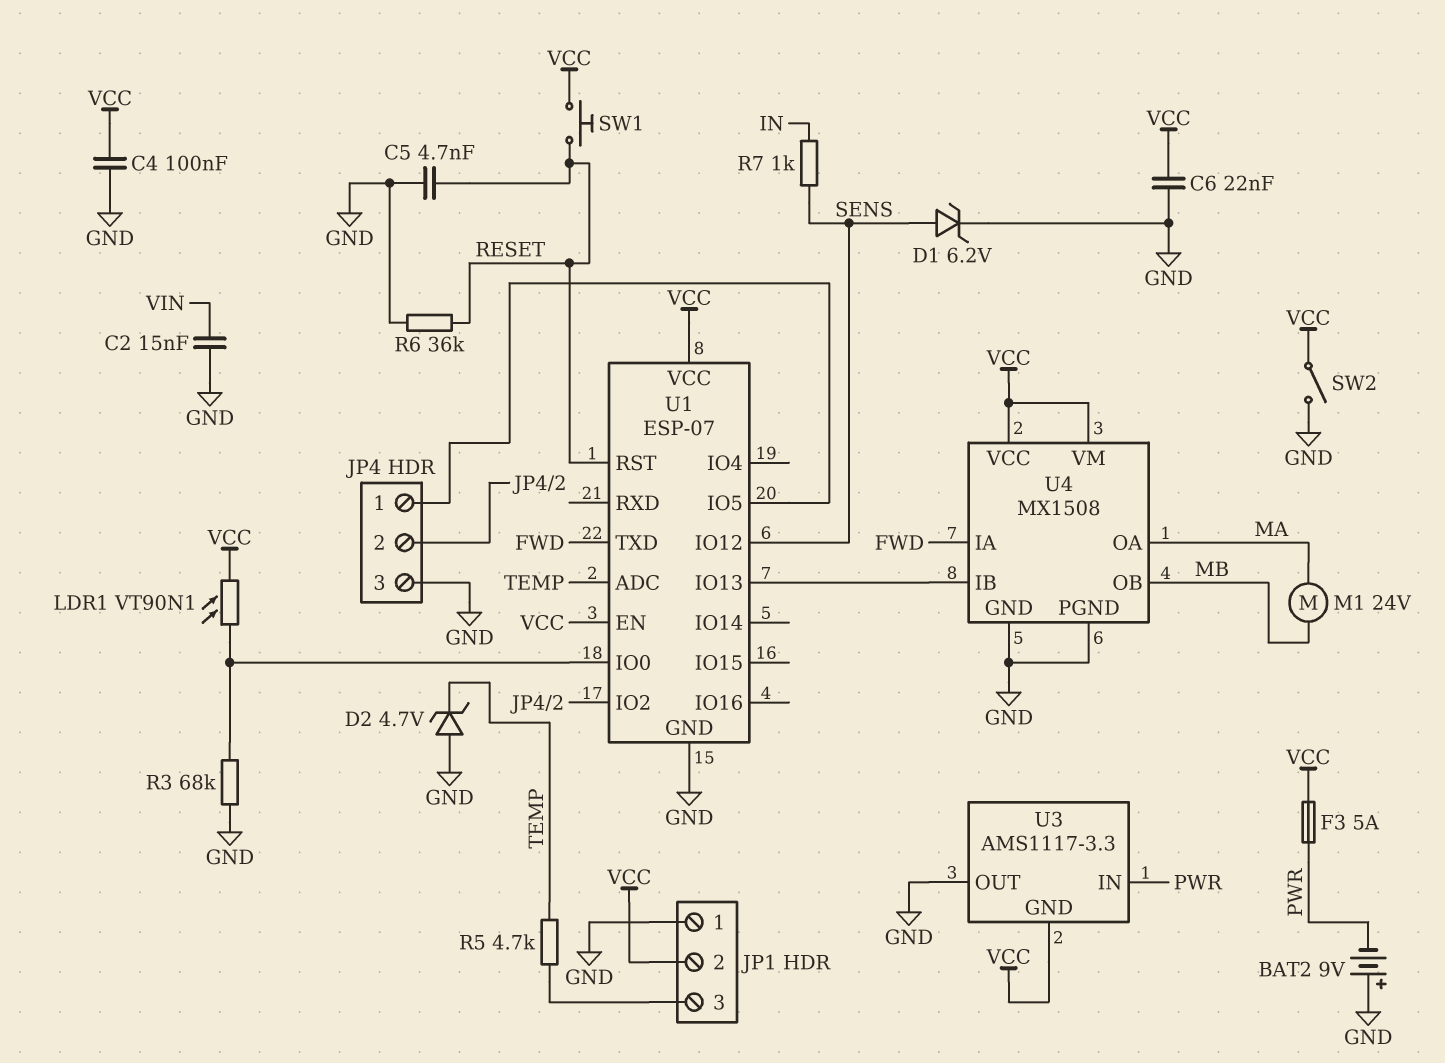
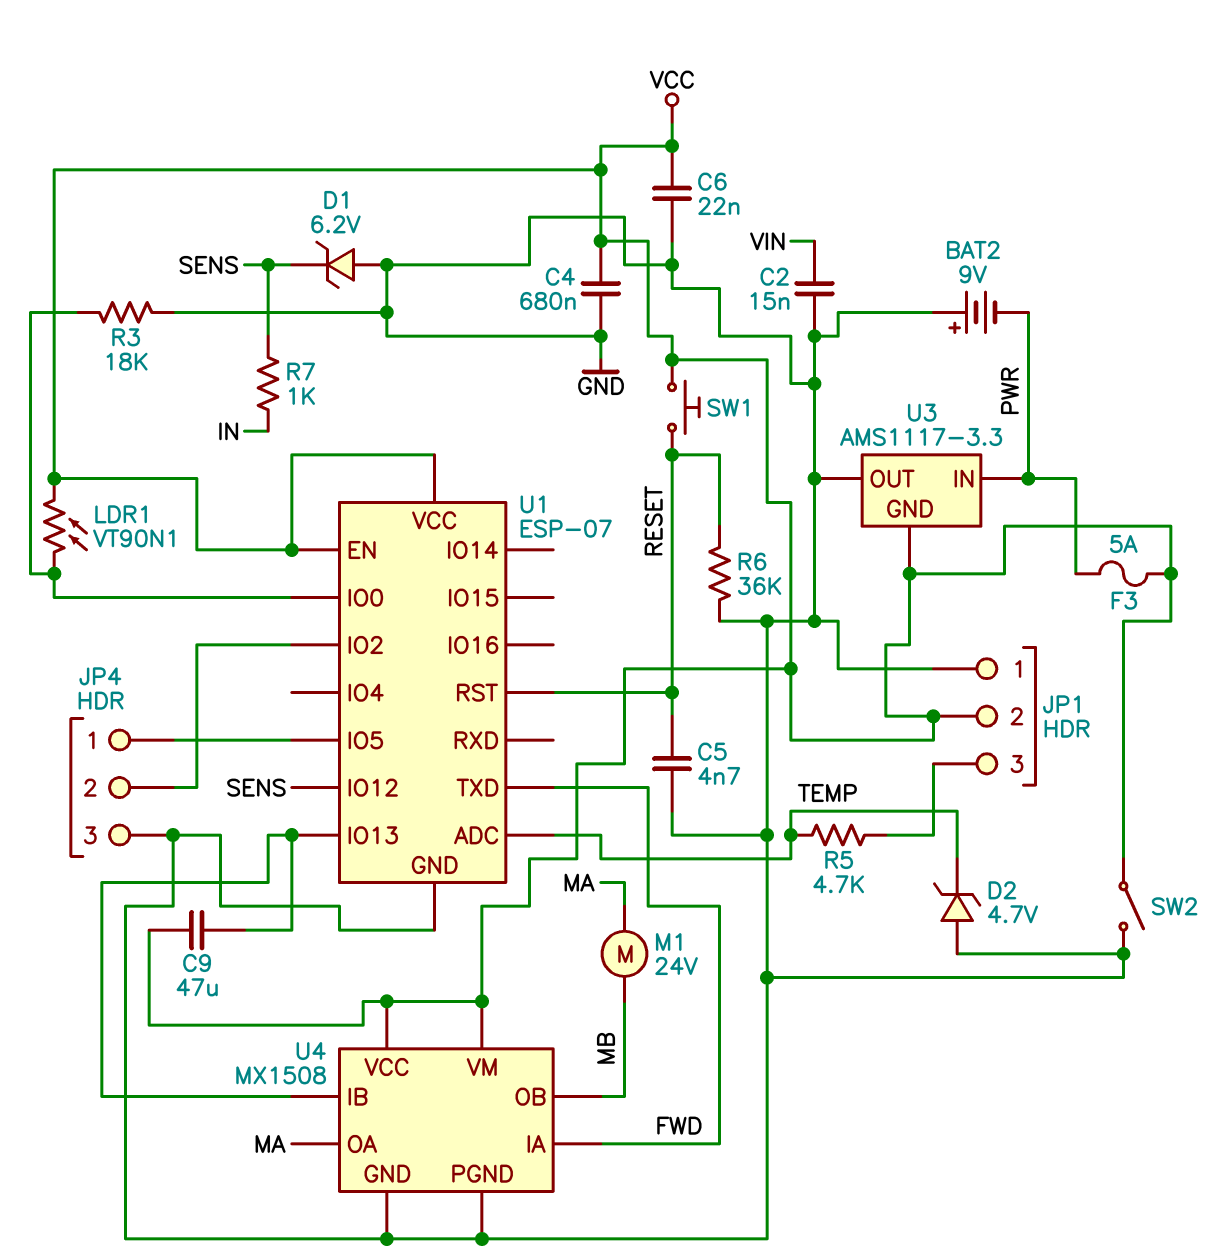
C4: 100nF (GND, VCC) -> 680nF (GND, VCC)
C9: none -> 47uF (U1/IO13, VCC)
D1: zener 6.2V (A SENS, K GND) -> zener 6.2V (A GND, K SENS)
R3: 68k (GND, U1/IO0) -> 18k (GND, U1/IO0)

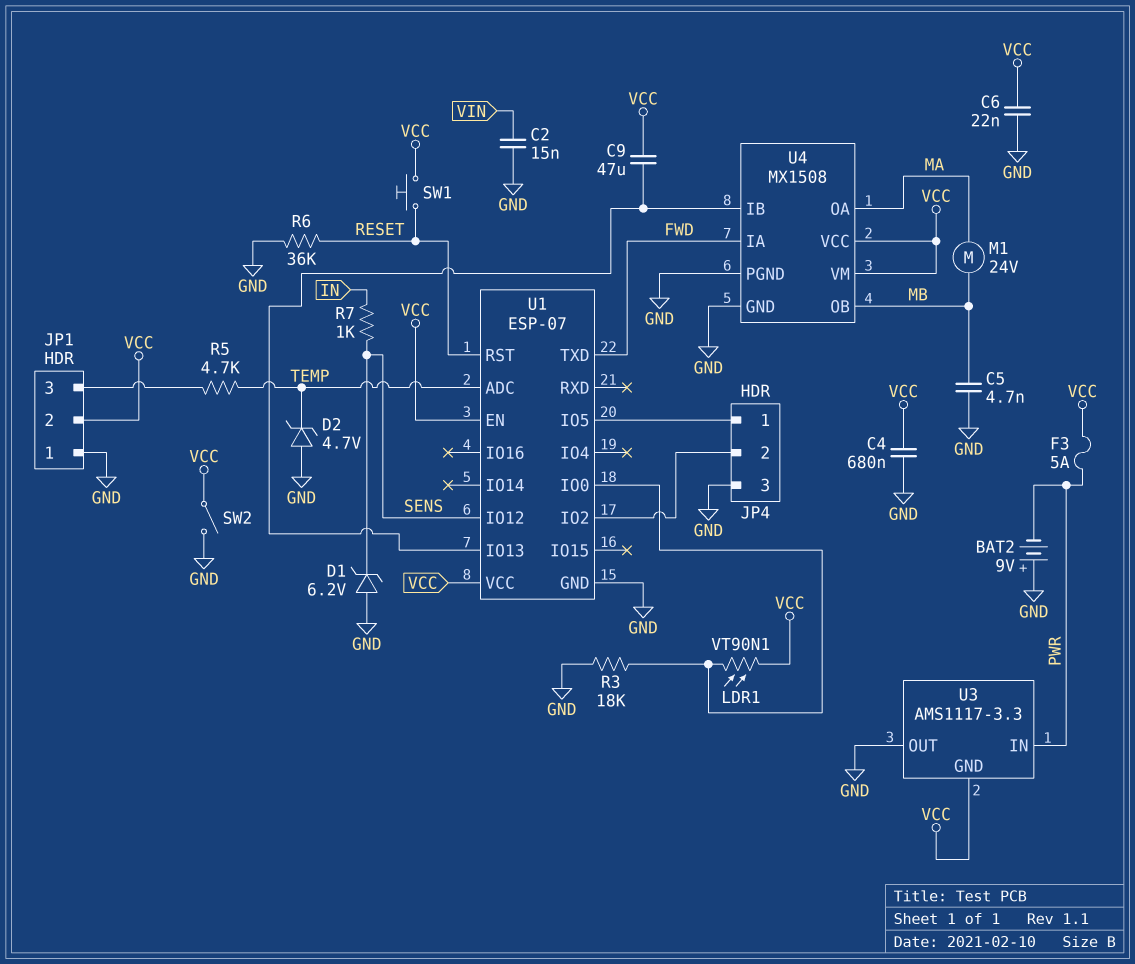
C5: 4.7nF (GND, RESET) -> 4.7nF (GND, MB)

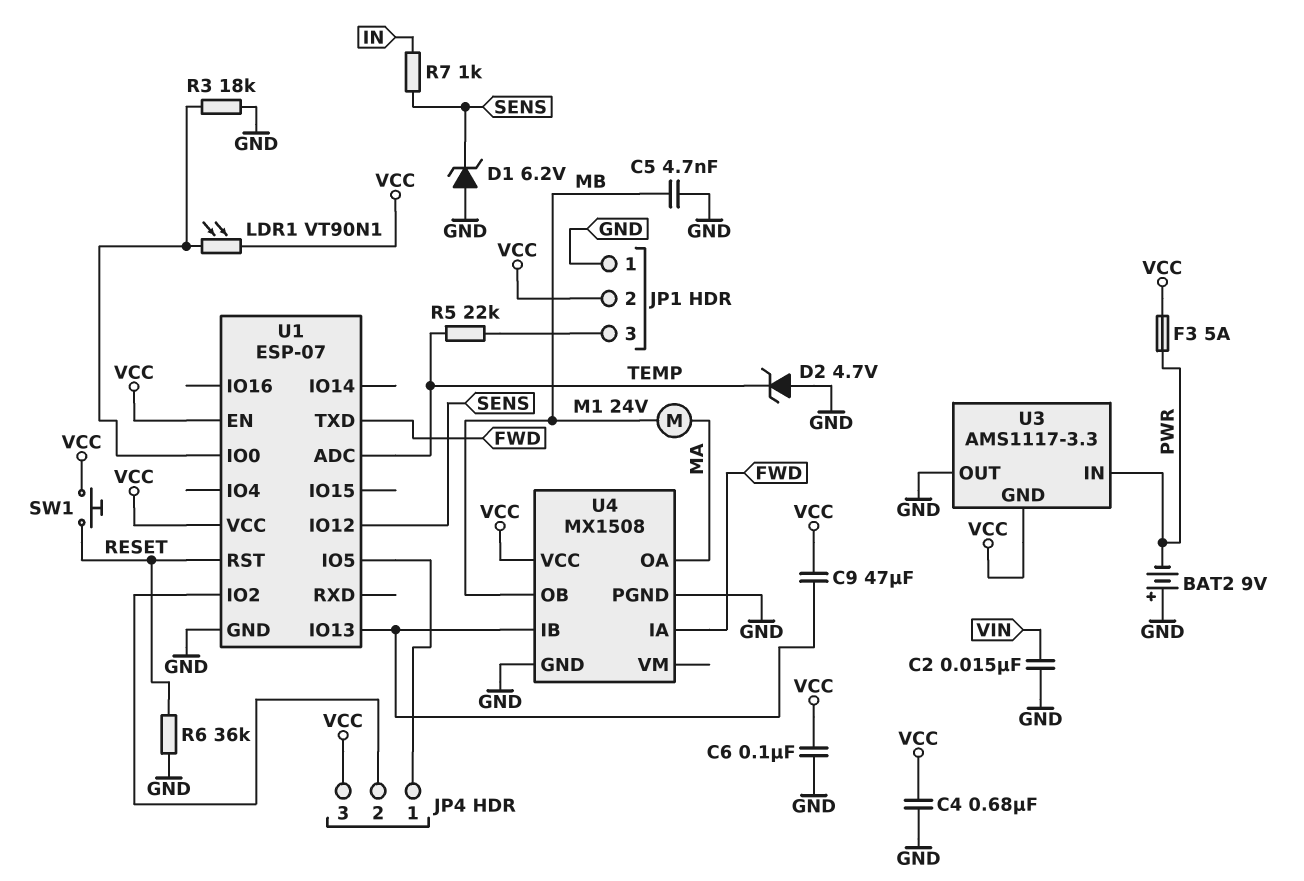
C6: 22nF (GND, VCC) -> 100nF (GND, VCC)
JP4 pin 3: GND -> VCC
R5: 4.7k (JP1/3, TEMP) -> 22k (JP1/3, TEMP)
SW2: switch (GND, VCC) -> none
U4 pin VM: VCC -> none

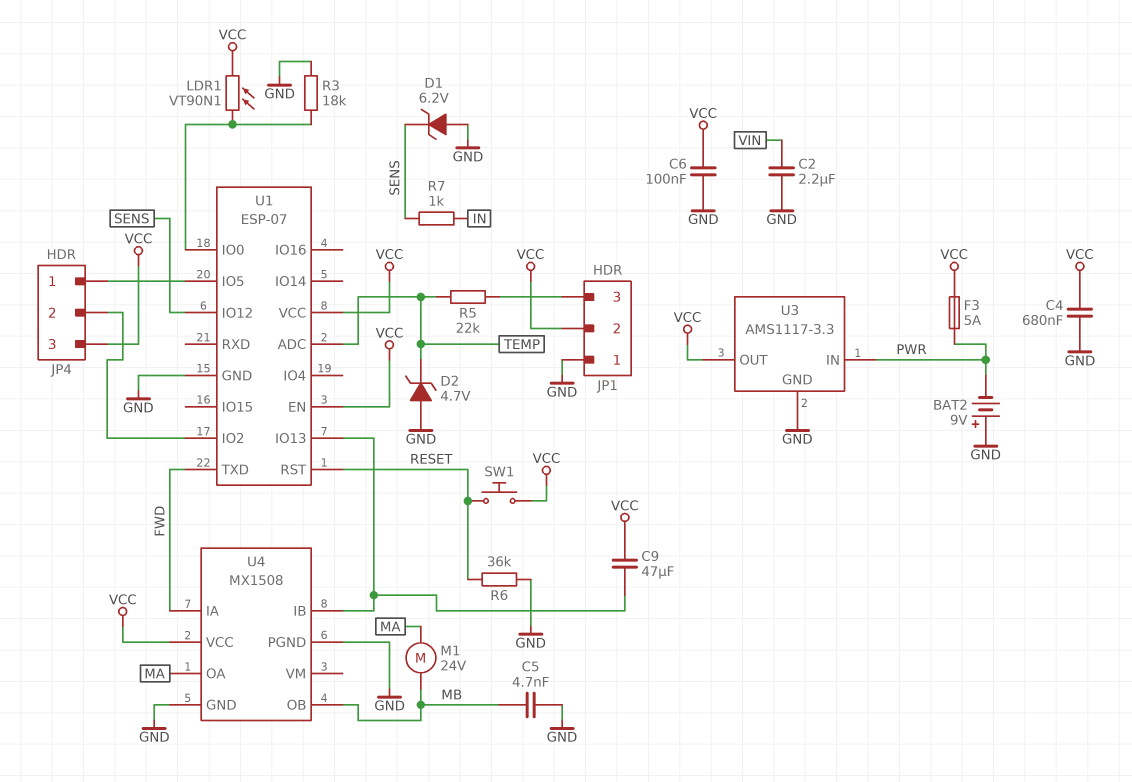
C2: 15nF (GND, VIN) -> 2.2uF (GND, VIN)
U3 pin GND: VCC -> GND
U3 pin OUT: GND -> VCC

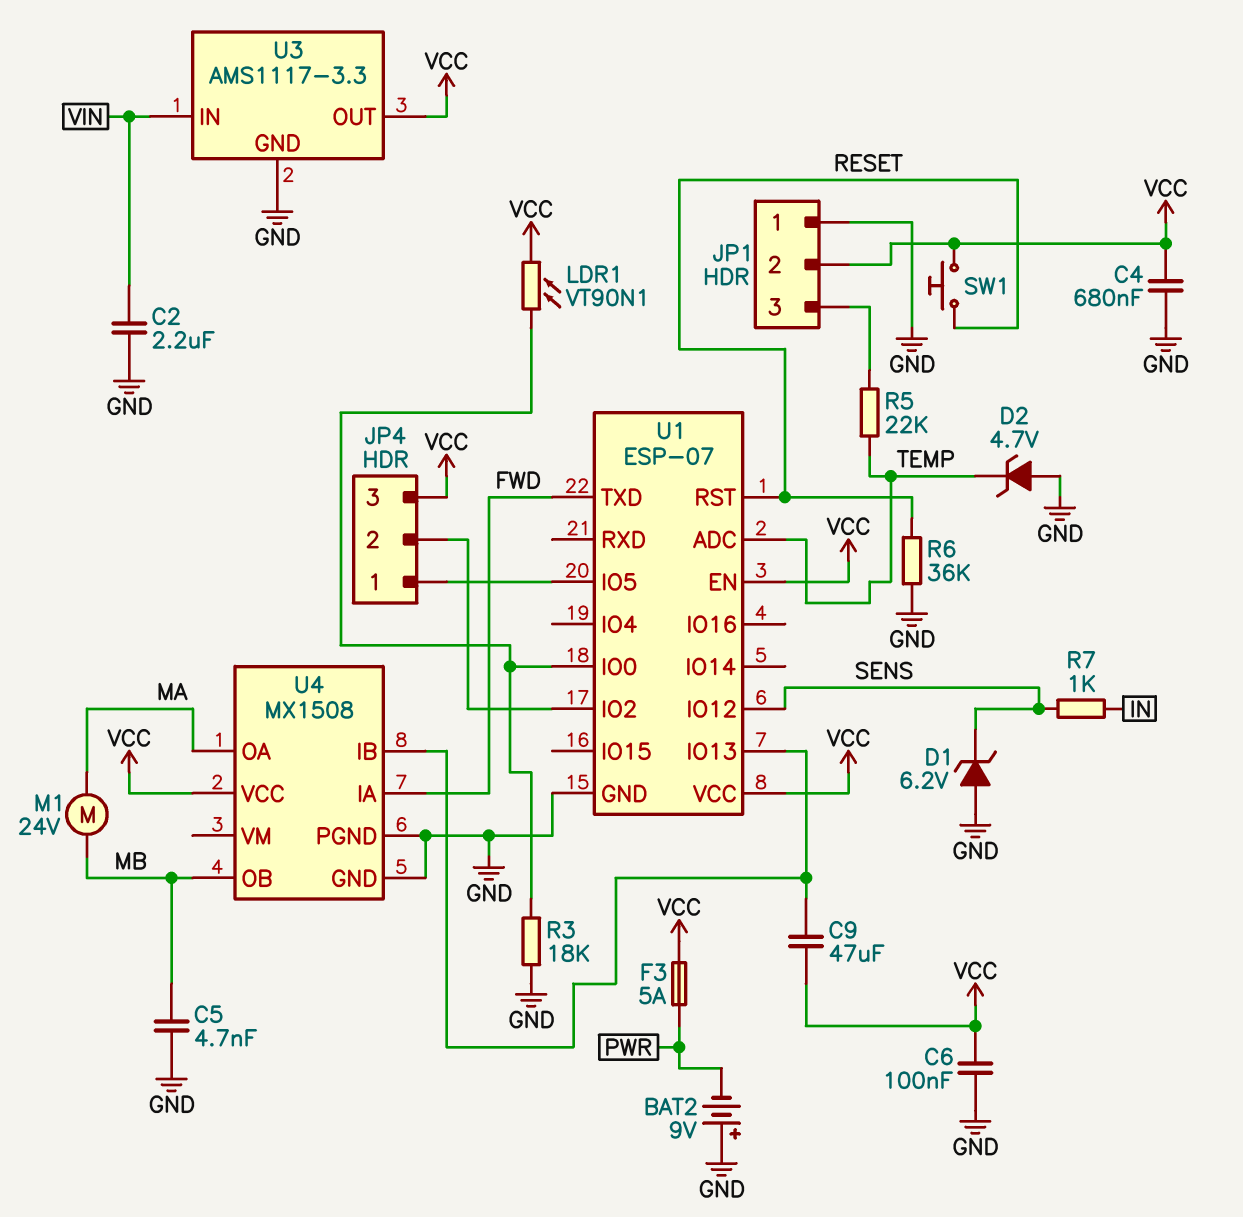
U3 pin IN: PWR -> VIN

